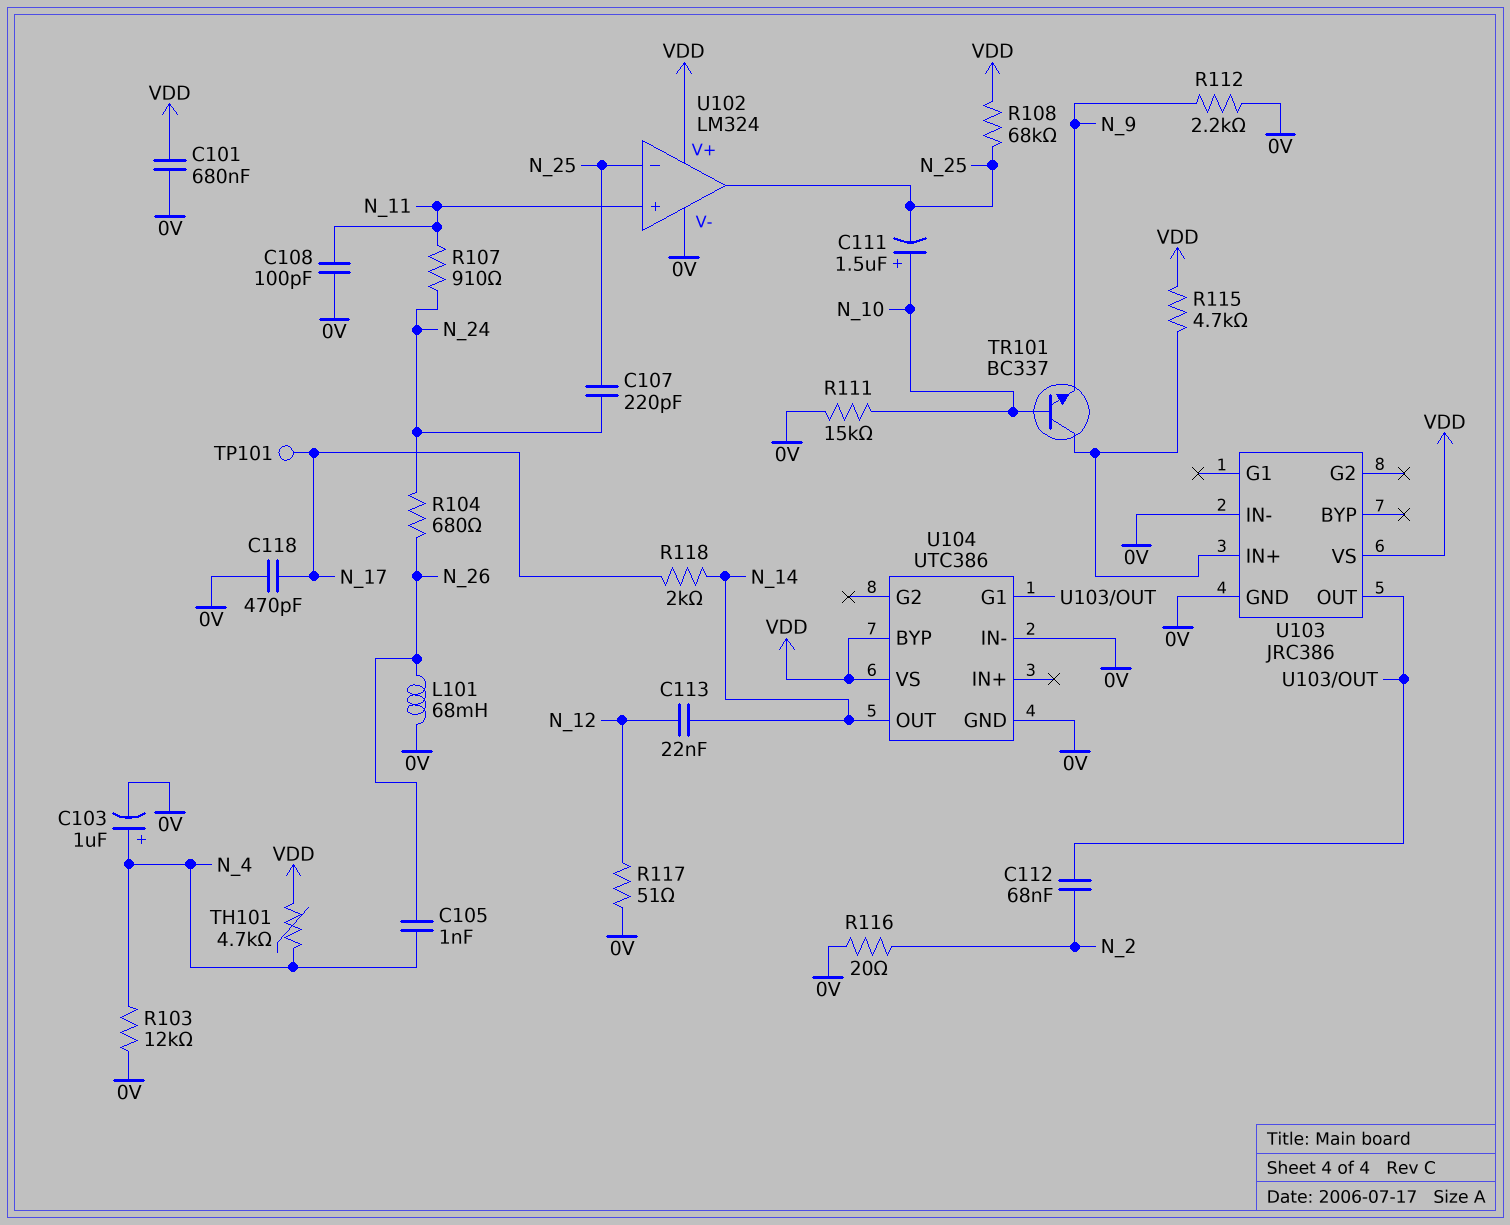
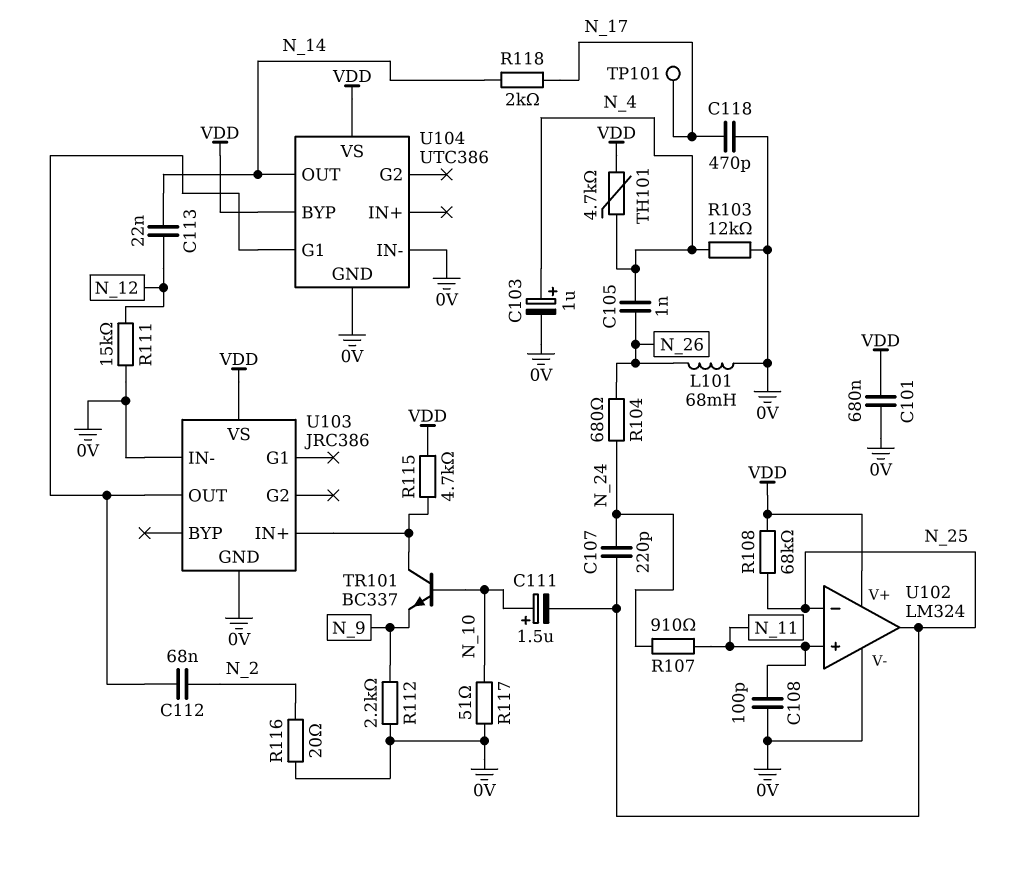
R111: 15k (0V, N_10) -> 15k (0V, N_12)
R117: 51 (0V, N_12) -> 51 (0V, N_10)

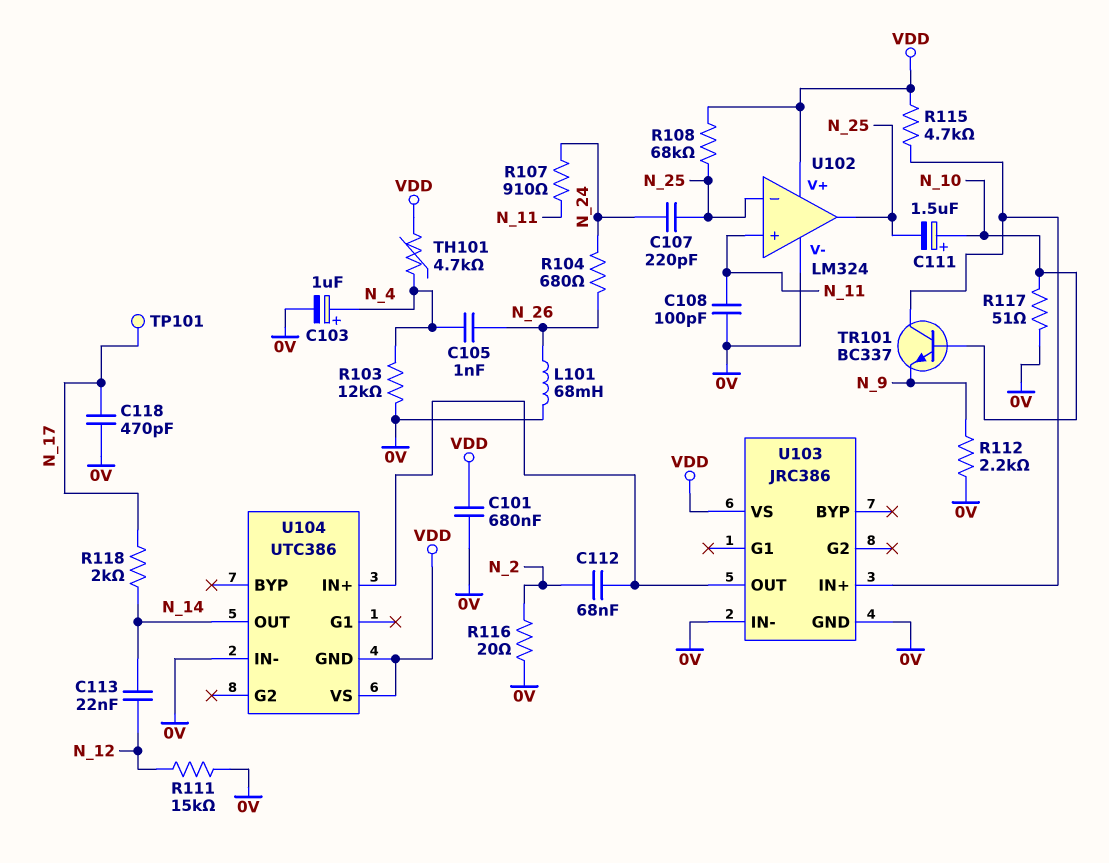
U104 pin BYP: VDD -> none
U104 pin G1: U103/OUT -> none
U104 pin GND: 0V -> VDD
U104 pin IN+: none -> U103/OUT

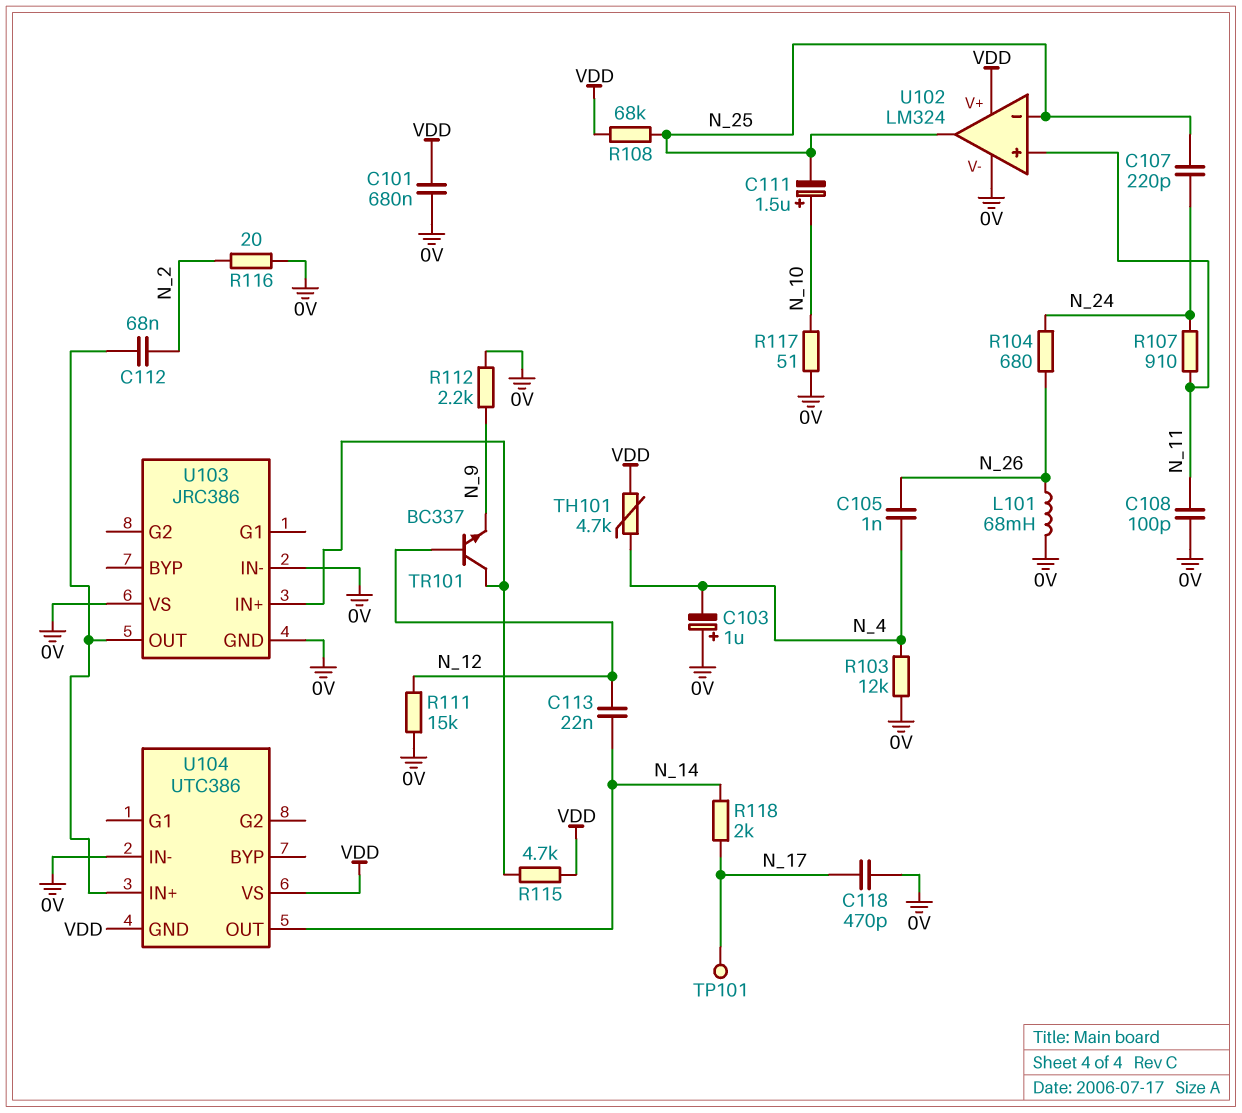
C103: 1uF (plus N_4, minus 0V) -> 1uF (plus 0V, minus N_4)
TR101: NPN BC337 (B N_10, C U103/IN+, E N_9) -> NPN BC337 (B N_12, C U103/IN+, E N_9)
U103 pin VS: VDD -> 0V

